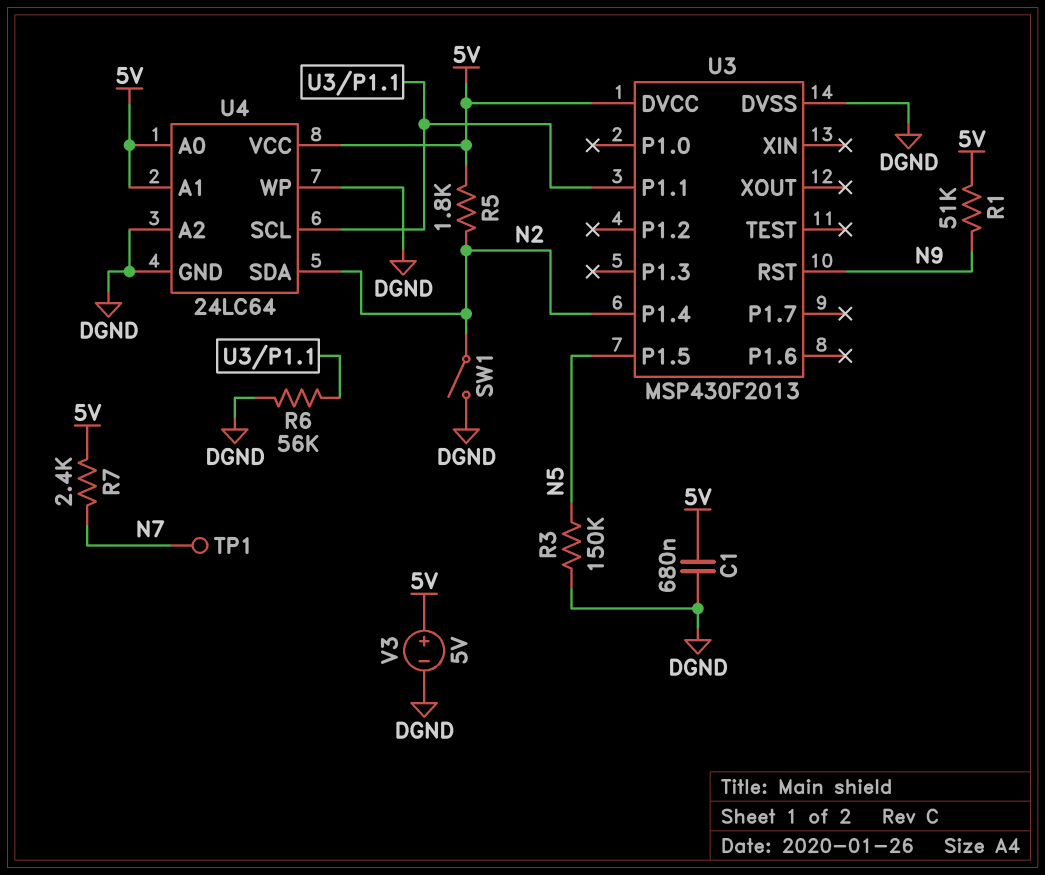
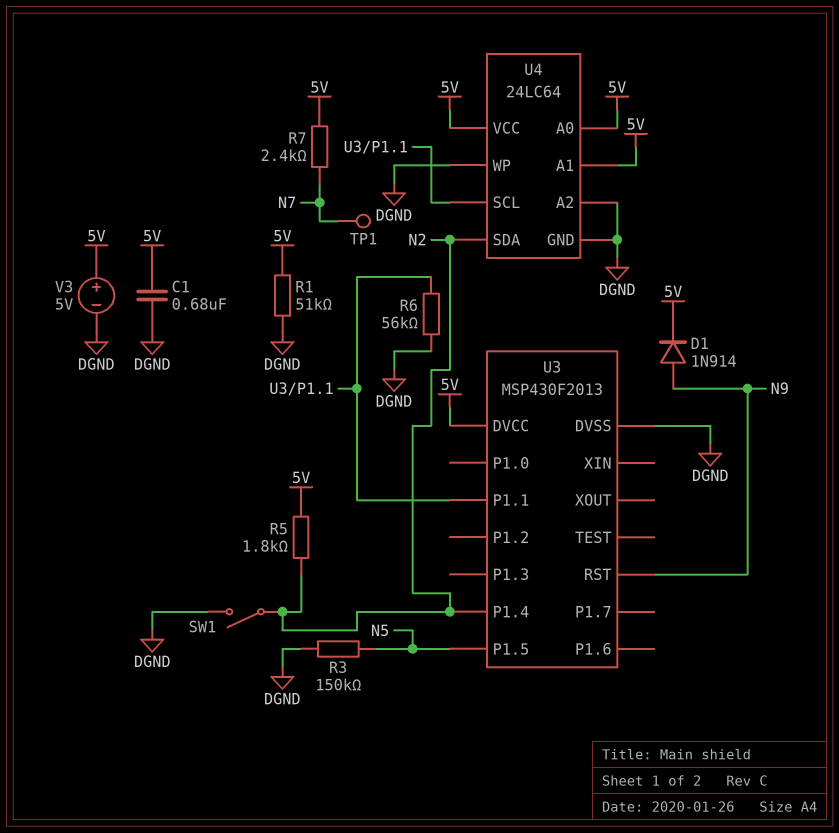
D1: none -> diode 1N914 (A N9, K 5V)
R1: 51k (5V, N9) -> 51k (5V, DGND)

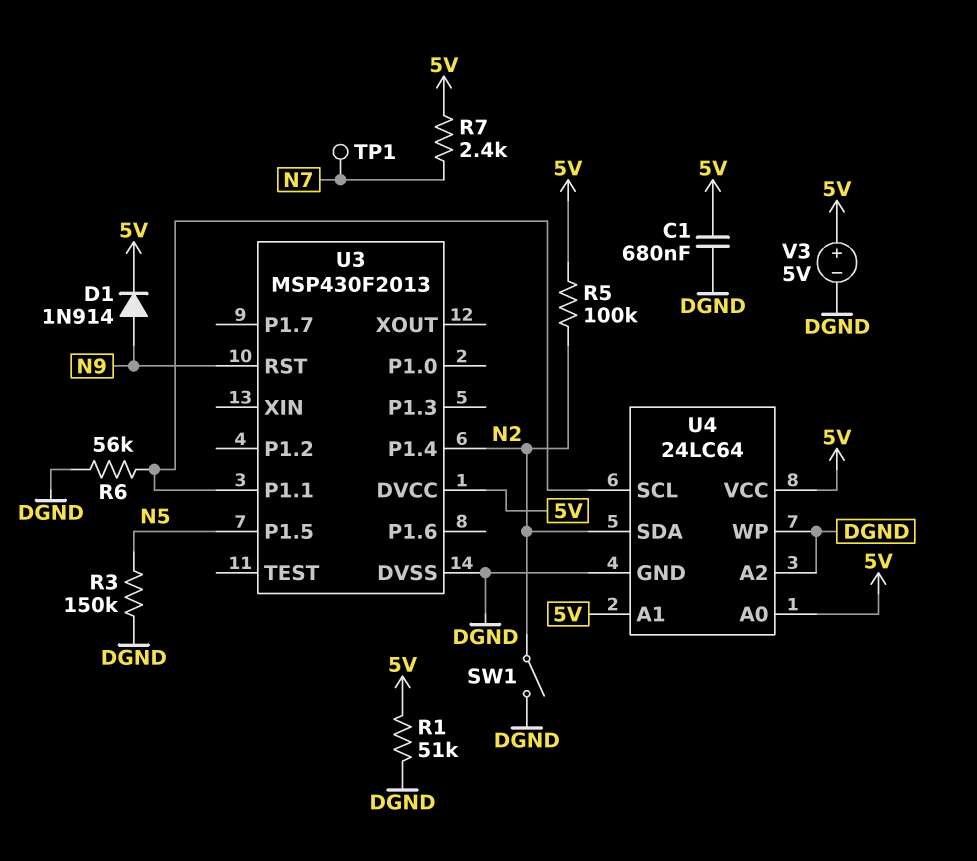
R5: 1.8k (5V, N2) -> 100k (5V, N2)

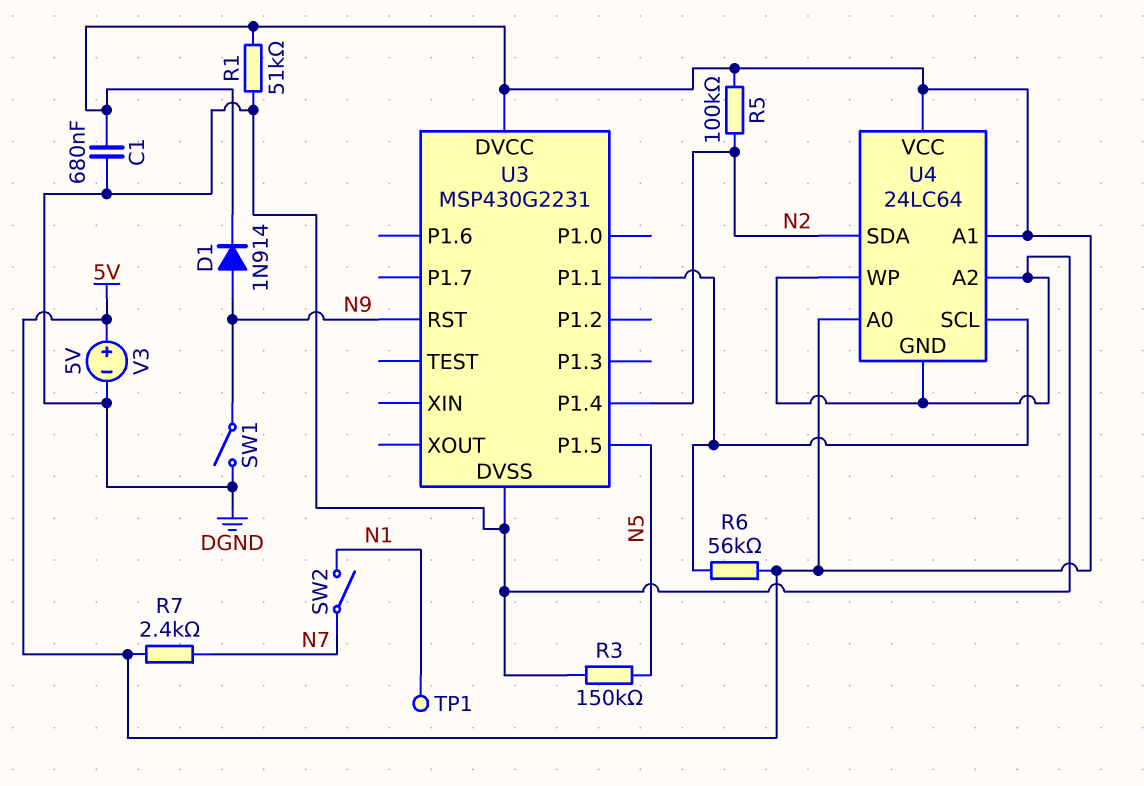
R6: 56k (DGND, U3/P1.1) -> 56k (5V, U3/P1.1)
SW1: switch (DGND, N2) -> switch (DGND, N9)
SW2: none -> switch (N1, N7)
TP1: test point (N7) -> test point (N1)
U3: MSP430F2013 -> MSP430G2231

